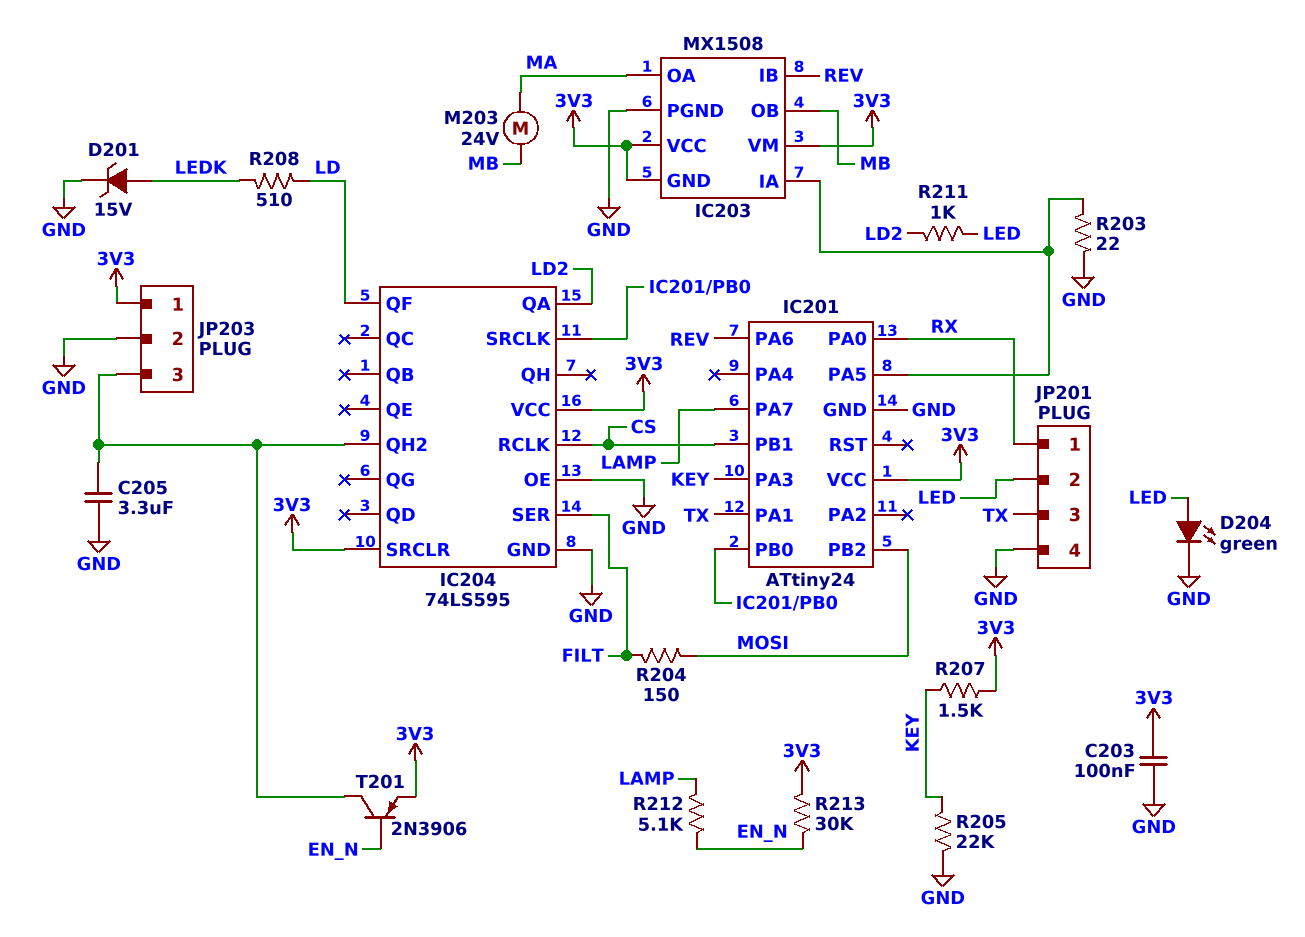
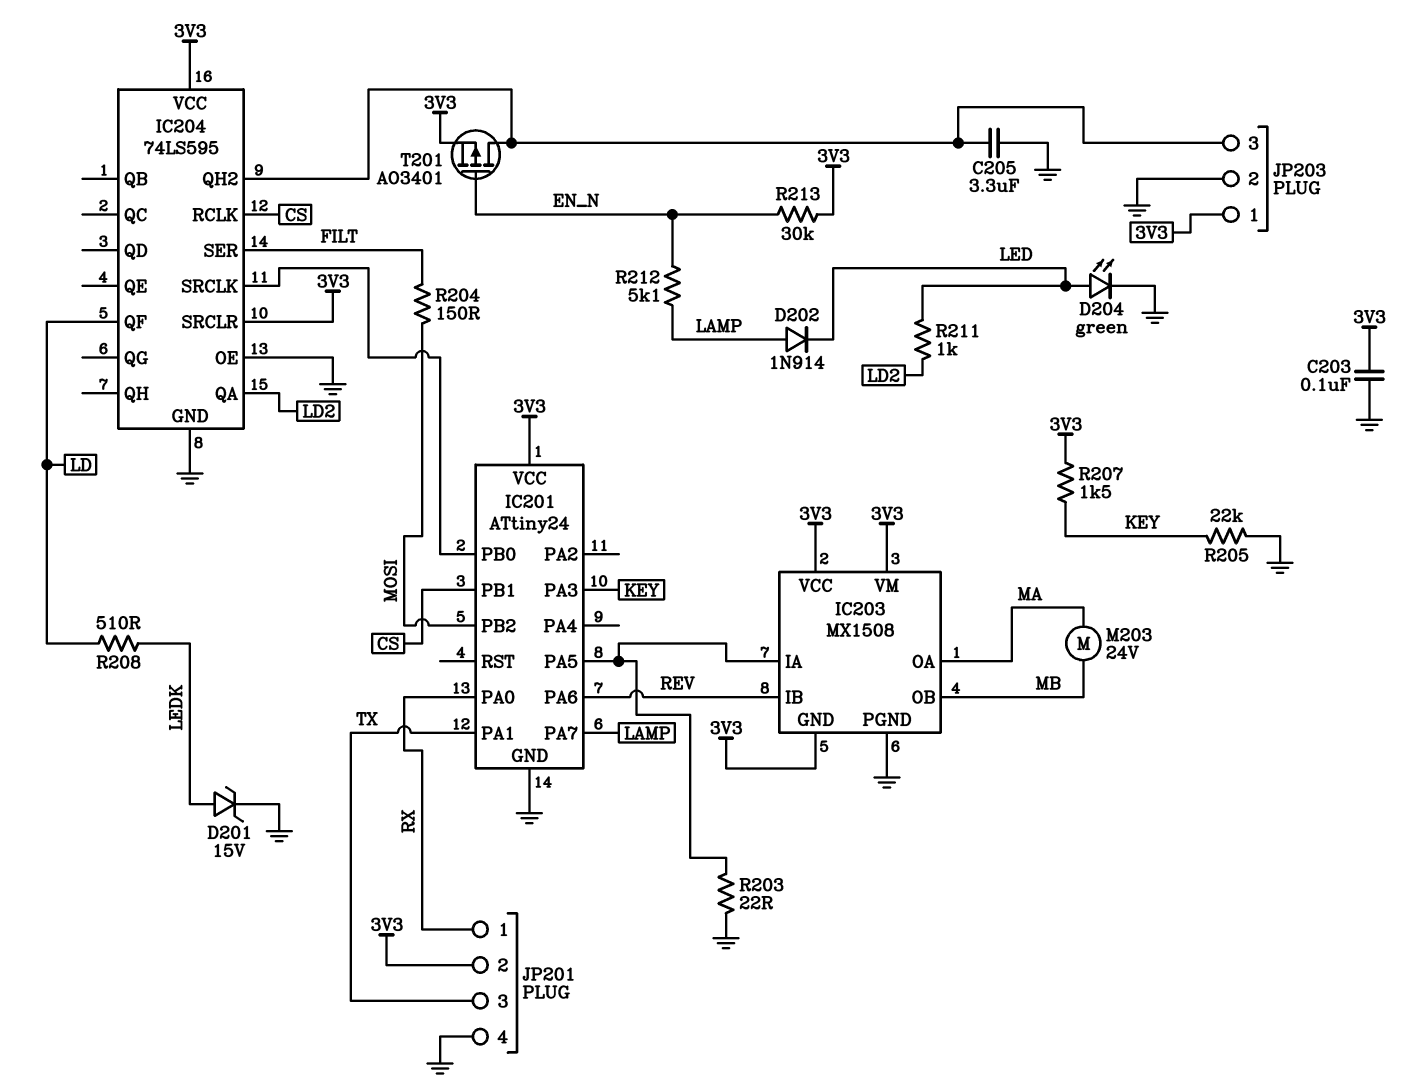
D202: none -> diode 1N914 (A LAMP, K LED)
JP201 pin 2: LED -> 3V3
T201: PNP 2N3906 (B EN_N, C IC204/QH2, E 3V3) -> PMOS AO3401 (G EN_N, D IC204/QH2, S 3V3)

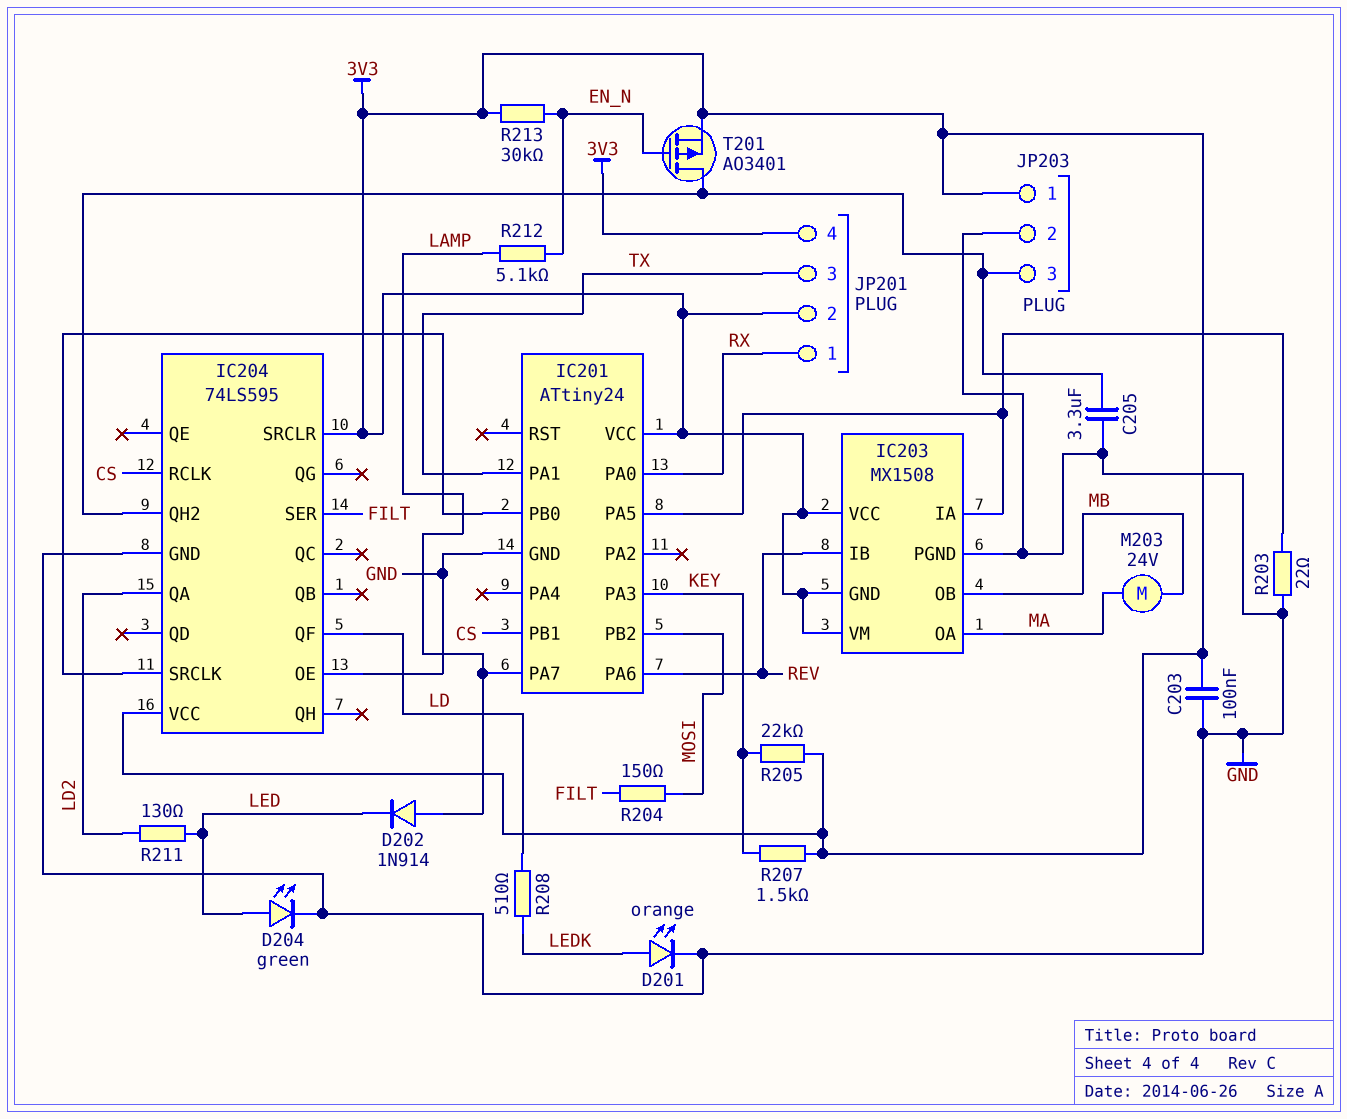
D201: zener 15V (A LEDK, K GND) -> LED orange (A LEDK, K GND)
JP201 pin 4: GND -> 3V3
R205: 22k (GND, KEY) -> 22k (3V3, KEY)
R211: 1k (LD2, LED) -> 130 (LD2, LED)

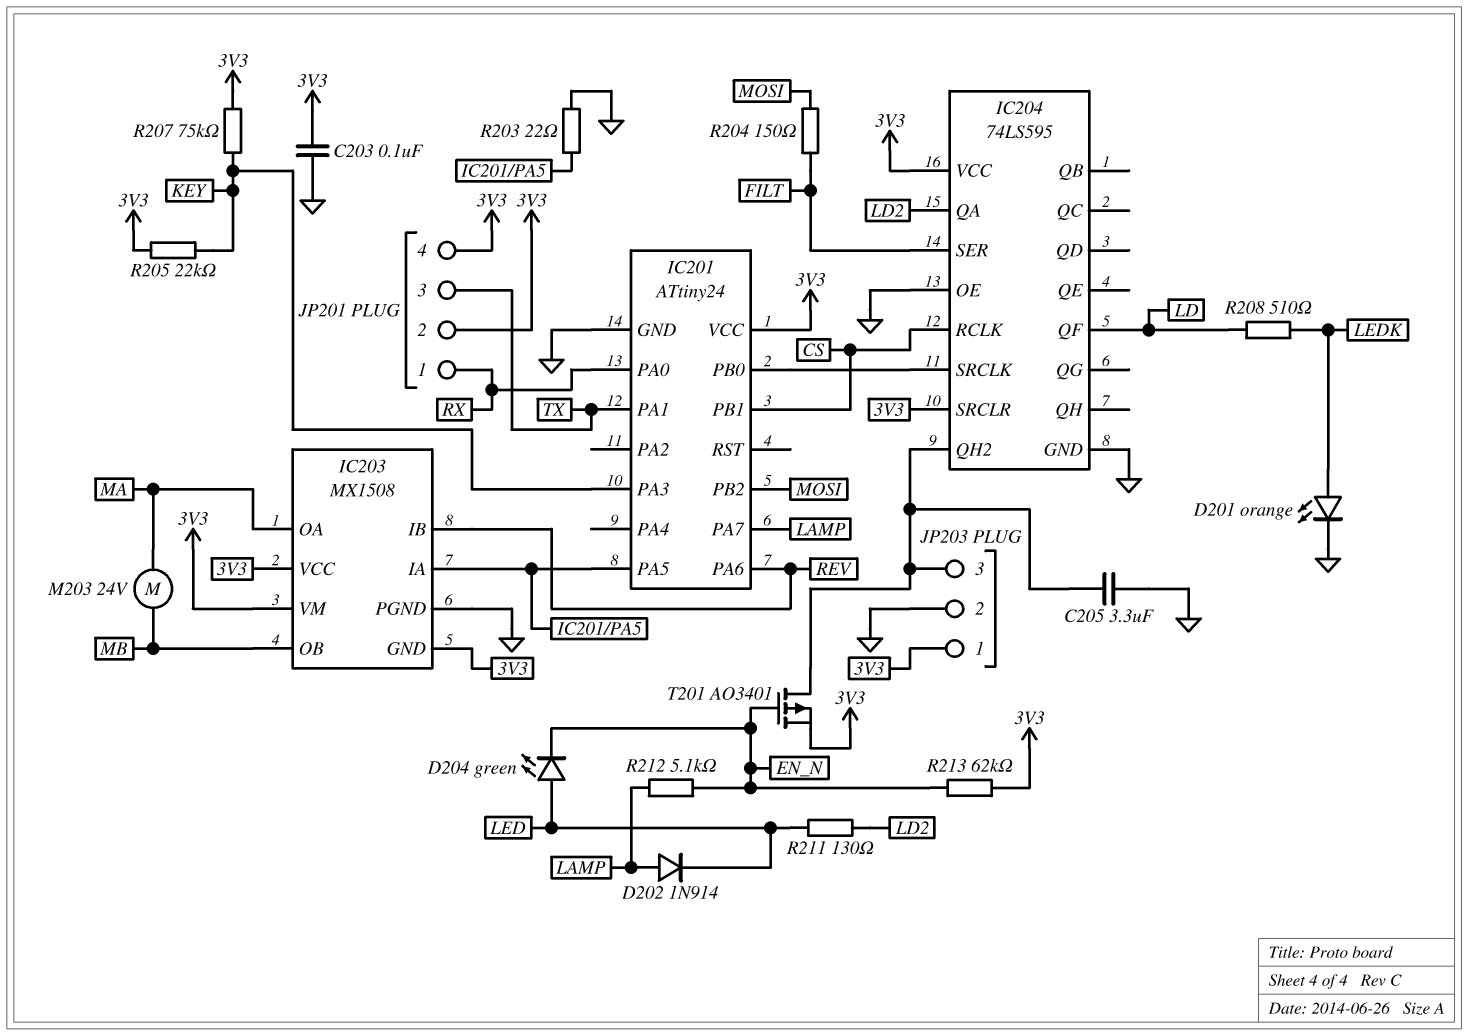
D204: LED green (A LED, K GND) -> LED green (A LED, K EN_N)
R207: 1.5k (3V3, KEY) -> 75k (3V3, KEY)
R213: 30k (3V3, EN_N) -> 62k (3V3, EN_N)

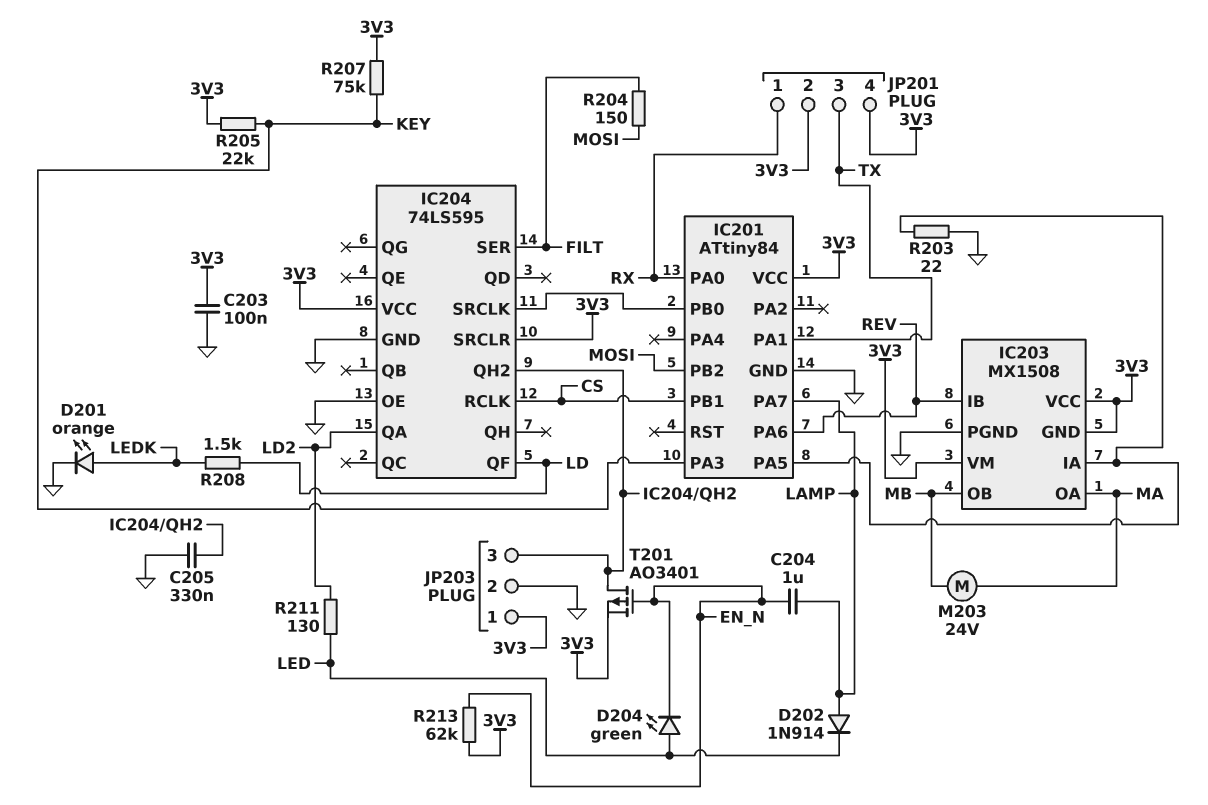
C204: none -> 1uF (EN_N, LAMP)
C205: 3.3uF (GND, IC204/QH2) -> 330nF (GND, IC204/QH2)
IC201: ATtiny24 -> ATtiny84
R208: 510 (LD, LEDK) -> 1.5k (LD, LEDK)
R212: 5.1k (EN_N, LAMP) -> none

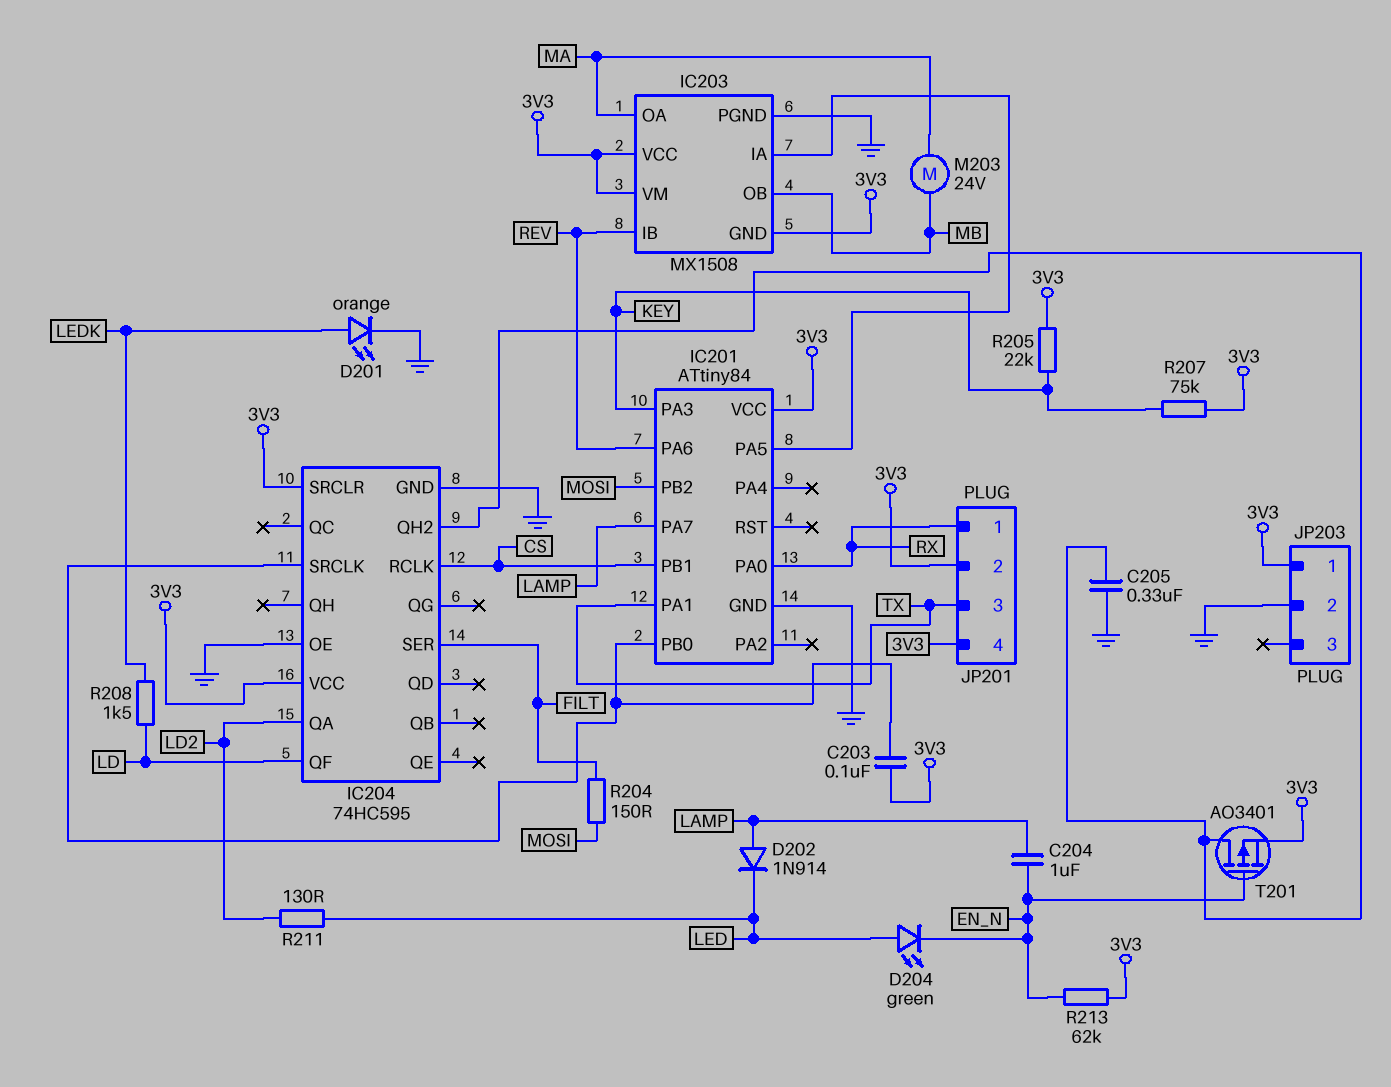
C203: 100nF (3V3, GND) -> 100nF (3V3, IC201/PB0)
IC204: 74LS595 -> 74HC595
JP203 pin 3: IC204/QH2 -> none
R203: 22 (GND, IC201/PA5) -> none

